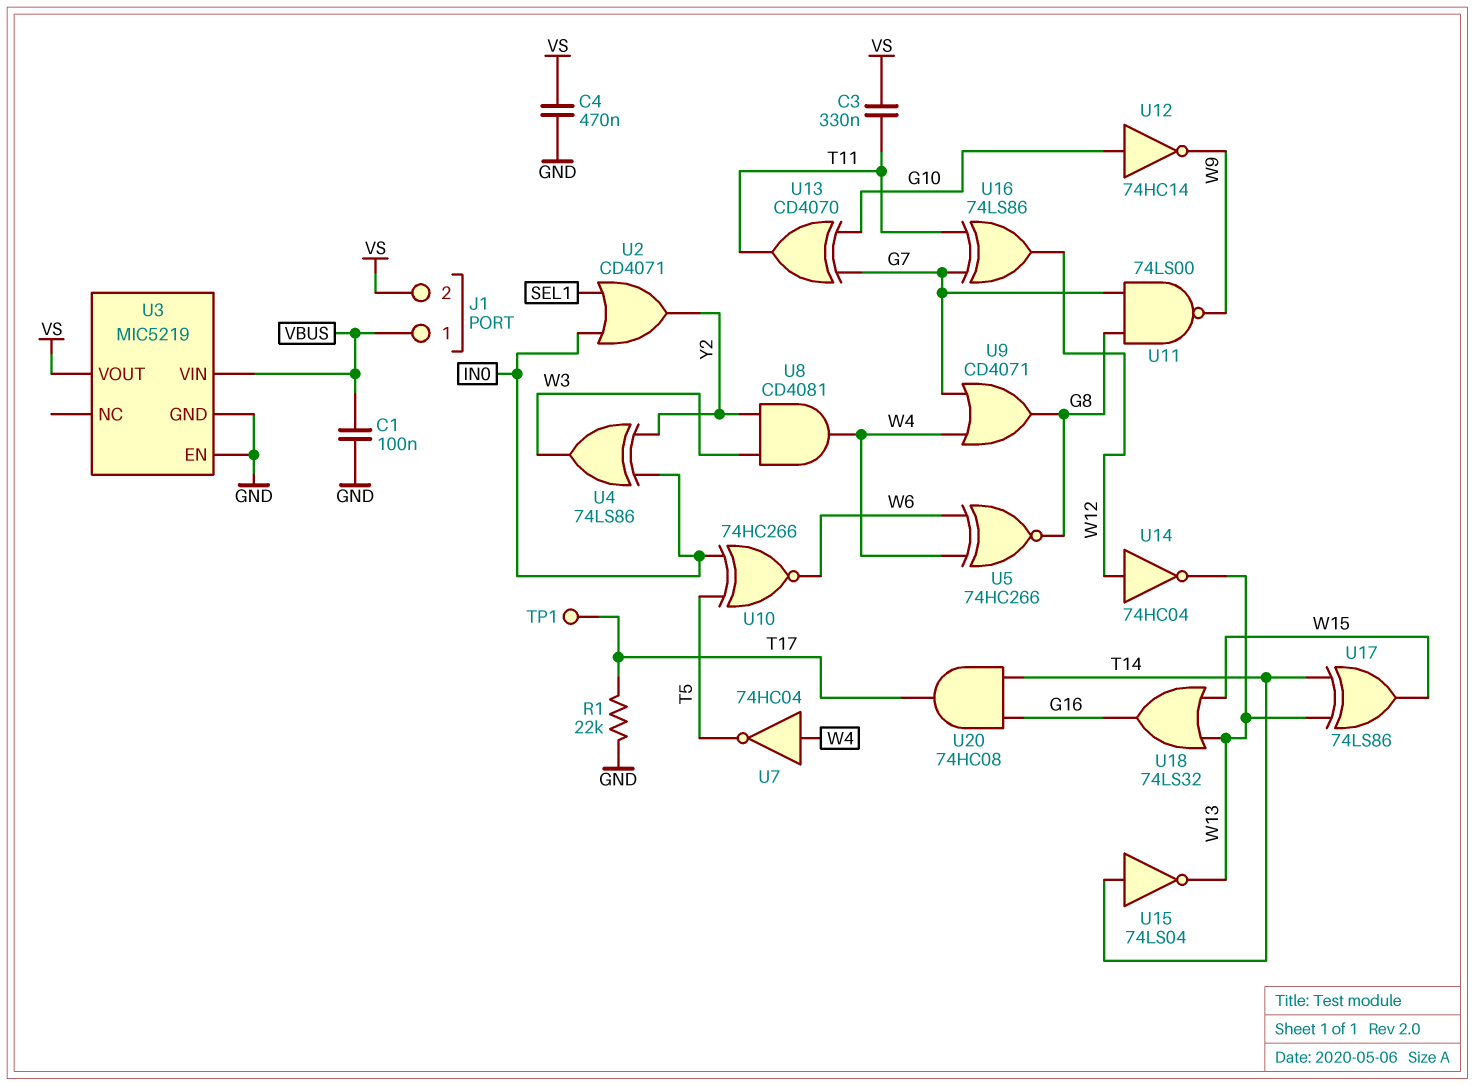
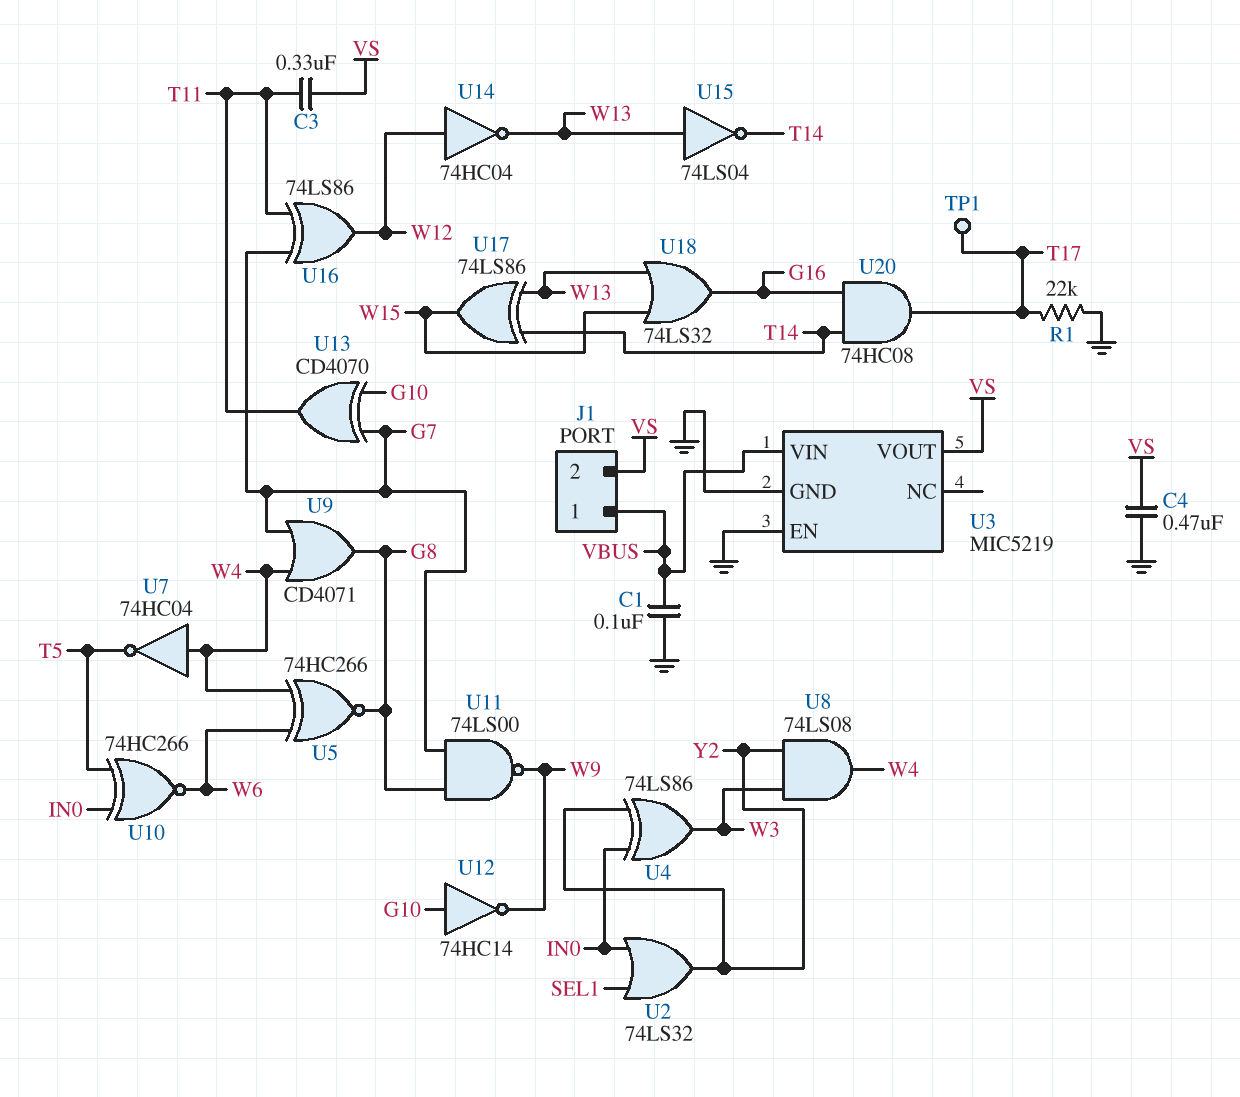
U2: OR CD4071 (in IN0, in SEL1, out Y2) -> OR 74LS32 (in IN0, in SEL1, out Y2)
U8: AND CD4081 (in W3, in Y2, out W4) -> AND 74LS08 (in W3, in Y2, out W4)
U15: NOT 74LS04 (in T14, out W13) -> NOT 74LS04 (in W13, out T14)

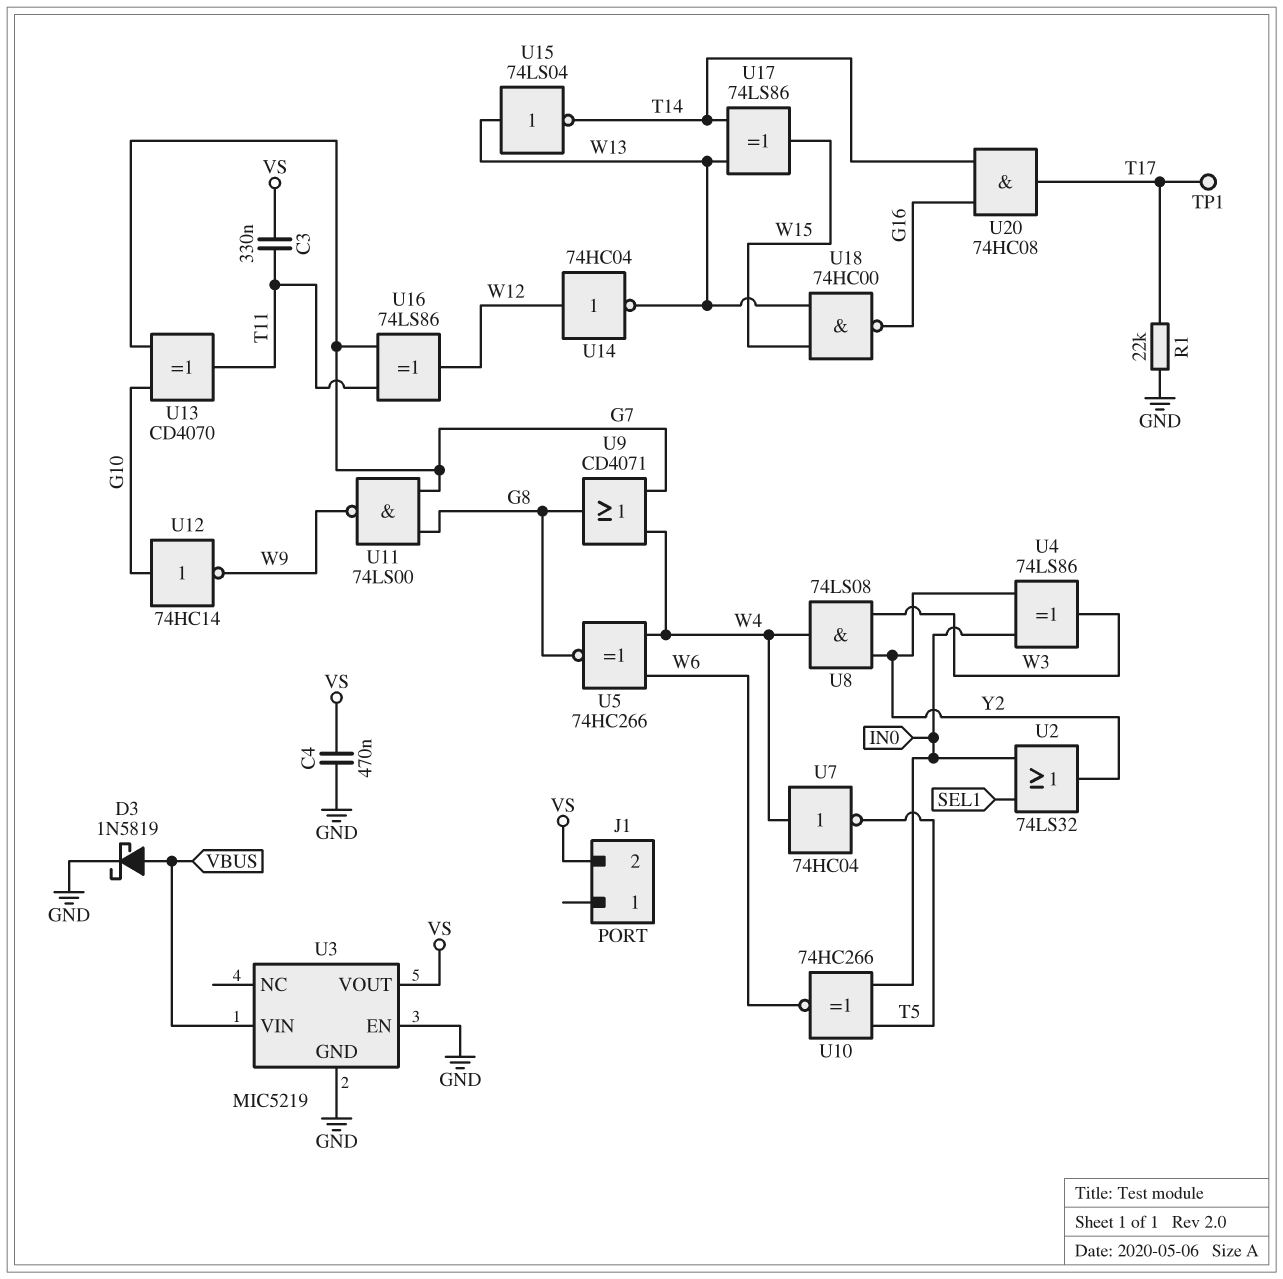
C1: 100nF (GND, VBUS) -> none
D3: none -> schottky 1N5819 (A VBUS, K GND)
J1 pin 1: VBUS -> none
U18: OR 74LS32 (in W13, in W15, out G16) -> NAND 74HC00 (in W13, in W15, out G16)

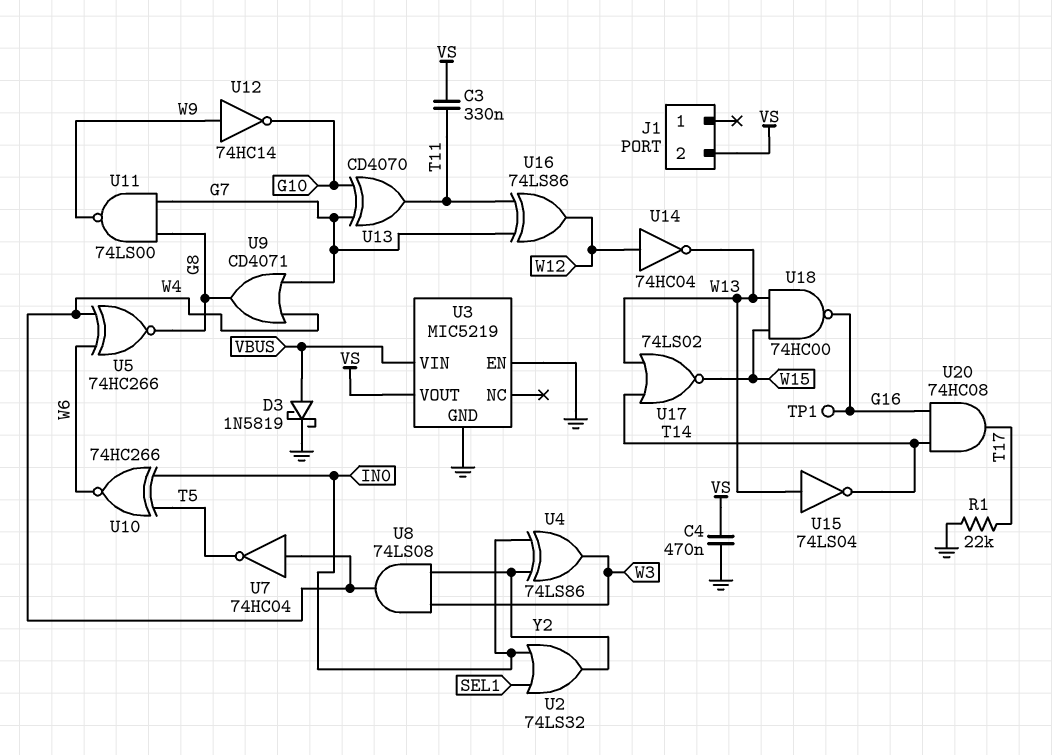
TP1: test point (T17) -> test point (G16)
U12: NOT 74HC14 (in G10, out W9) -> NOT 74HC14 (in W9, out G10)
U17: XOR 74LS86 (in T14, in W13, out W15) -> NOR 74LS02 (in T14, in W13, out W15)

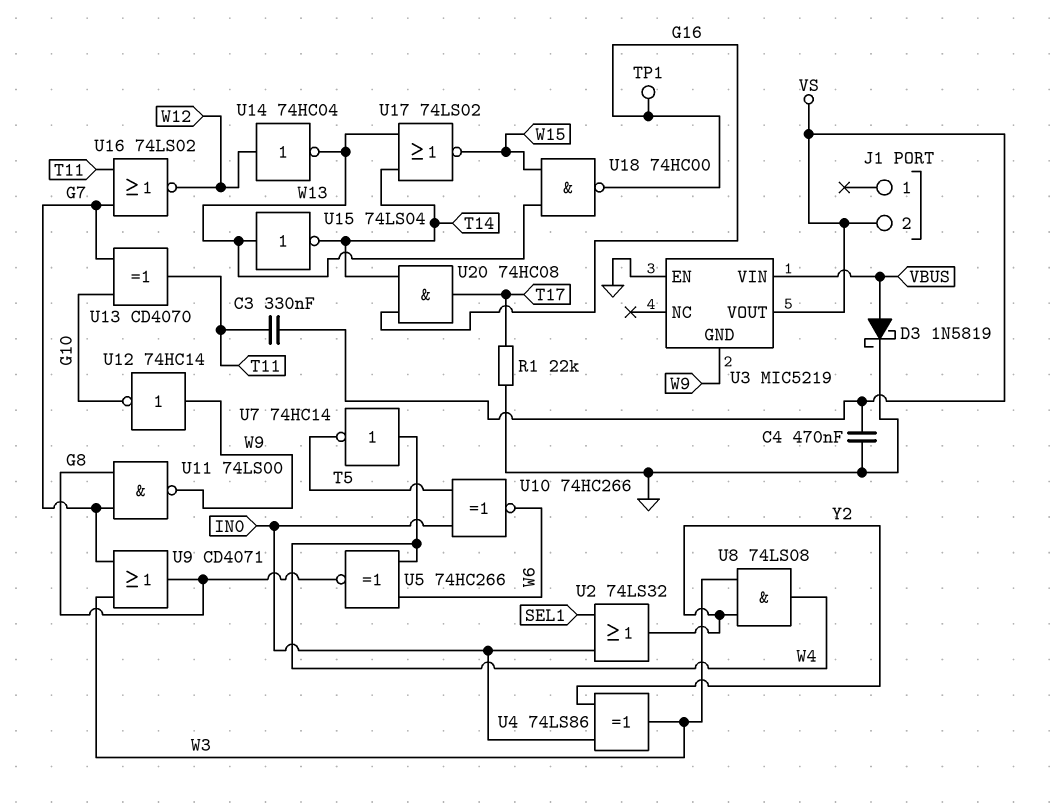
U3 pin GND: GND -> W9
U7: NOT 74HC04 (in W4, out T5) -> NOT 74HC14 (in W4, out T5)
U9: OR CD4071 (in G7, in W4, out G8) -> OR CD4071 (in G7, in W3, out G8)
U16: XOR 74LS86 (in G7, in T11, out W12) -> NOR 74LS02 (in G7, in T11, out W12)

